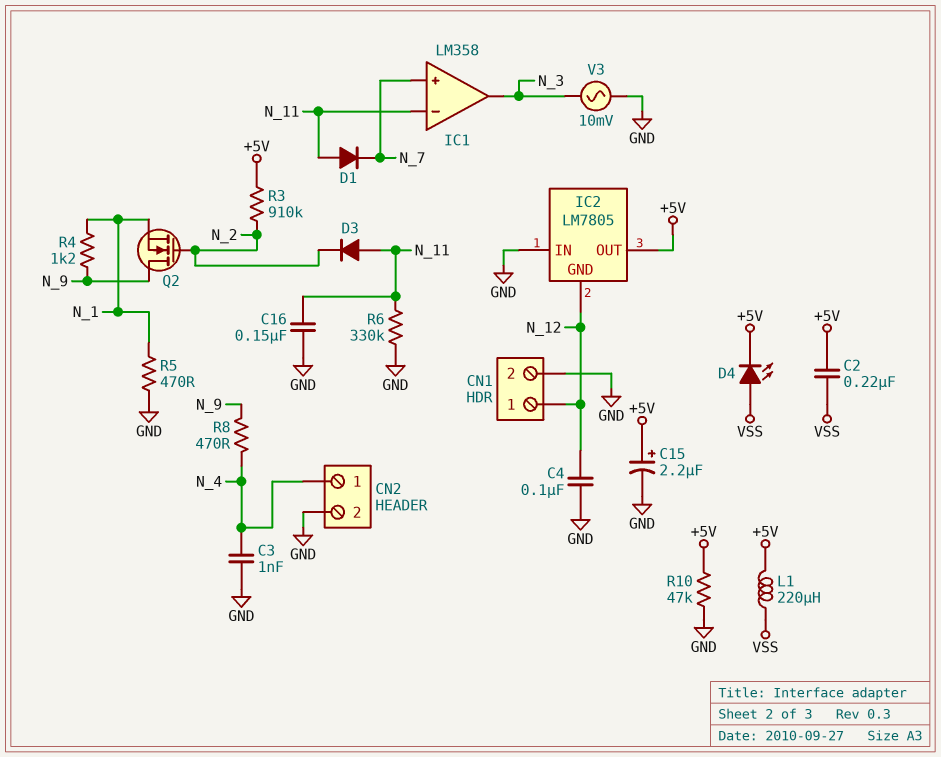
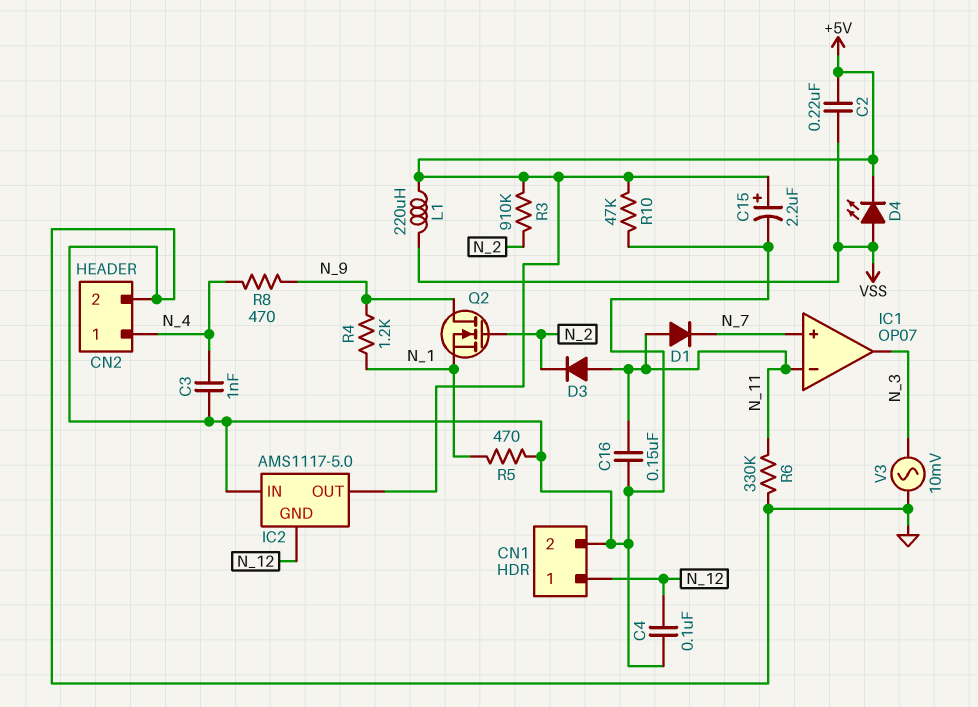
IC1: LM358 -> OP07
IC2: LM7805 -> AMS1117-5.0

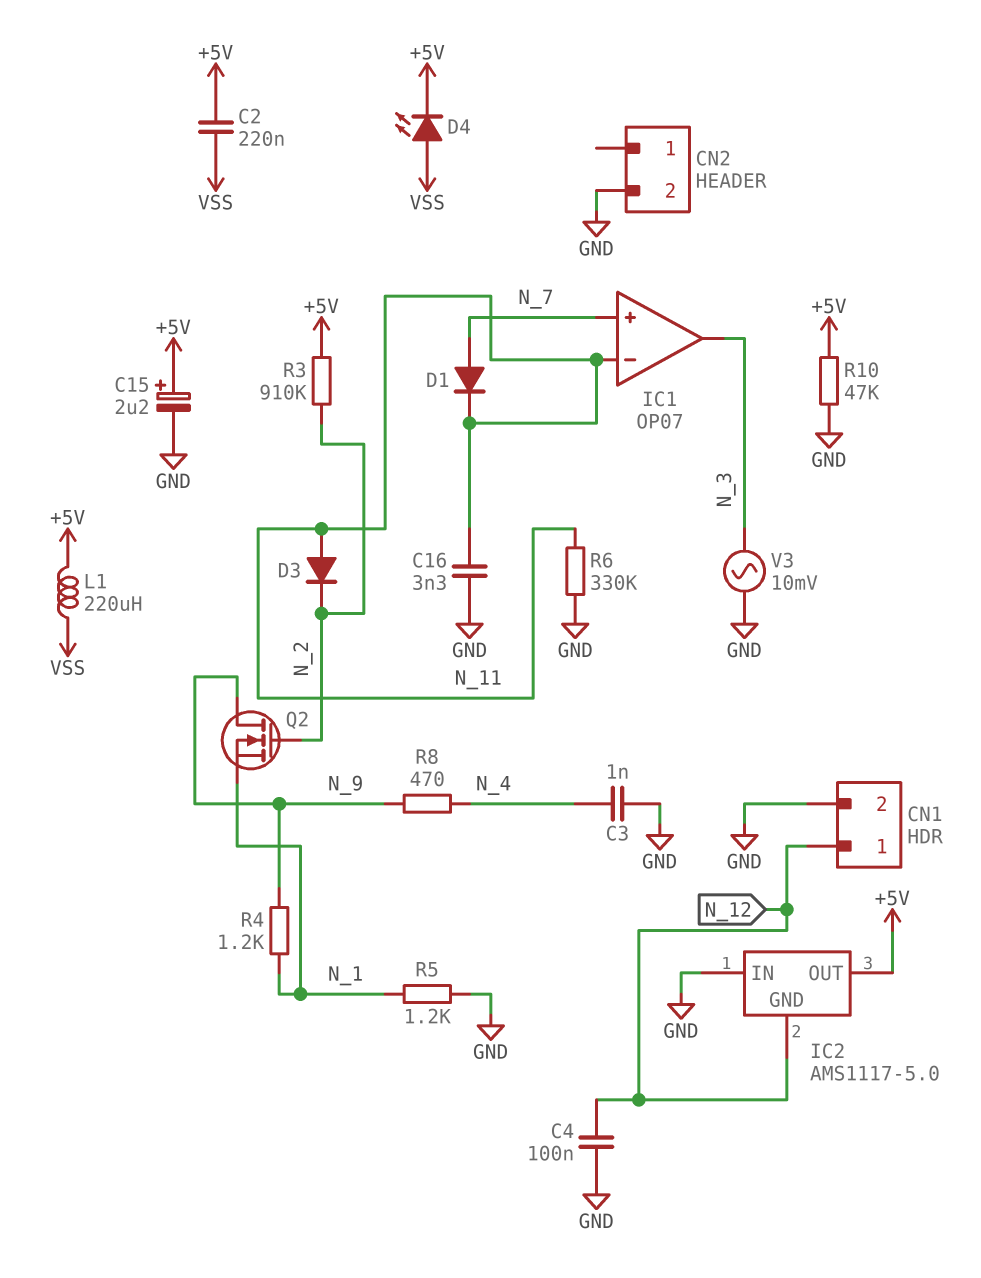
C16: 150nF (GND, N_11) -> 3.3nF (GND, N_11)
CN2 pin 1: N_4 -> none
D1: diode (A N_11, K N_7) -> diode (A N_7, K N_11)
R5: 470 (GND, N_1) -> 1.2k (GND, N_1)

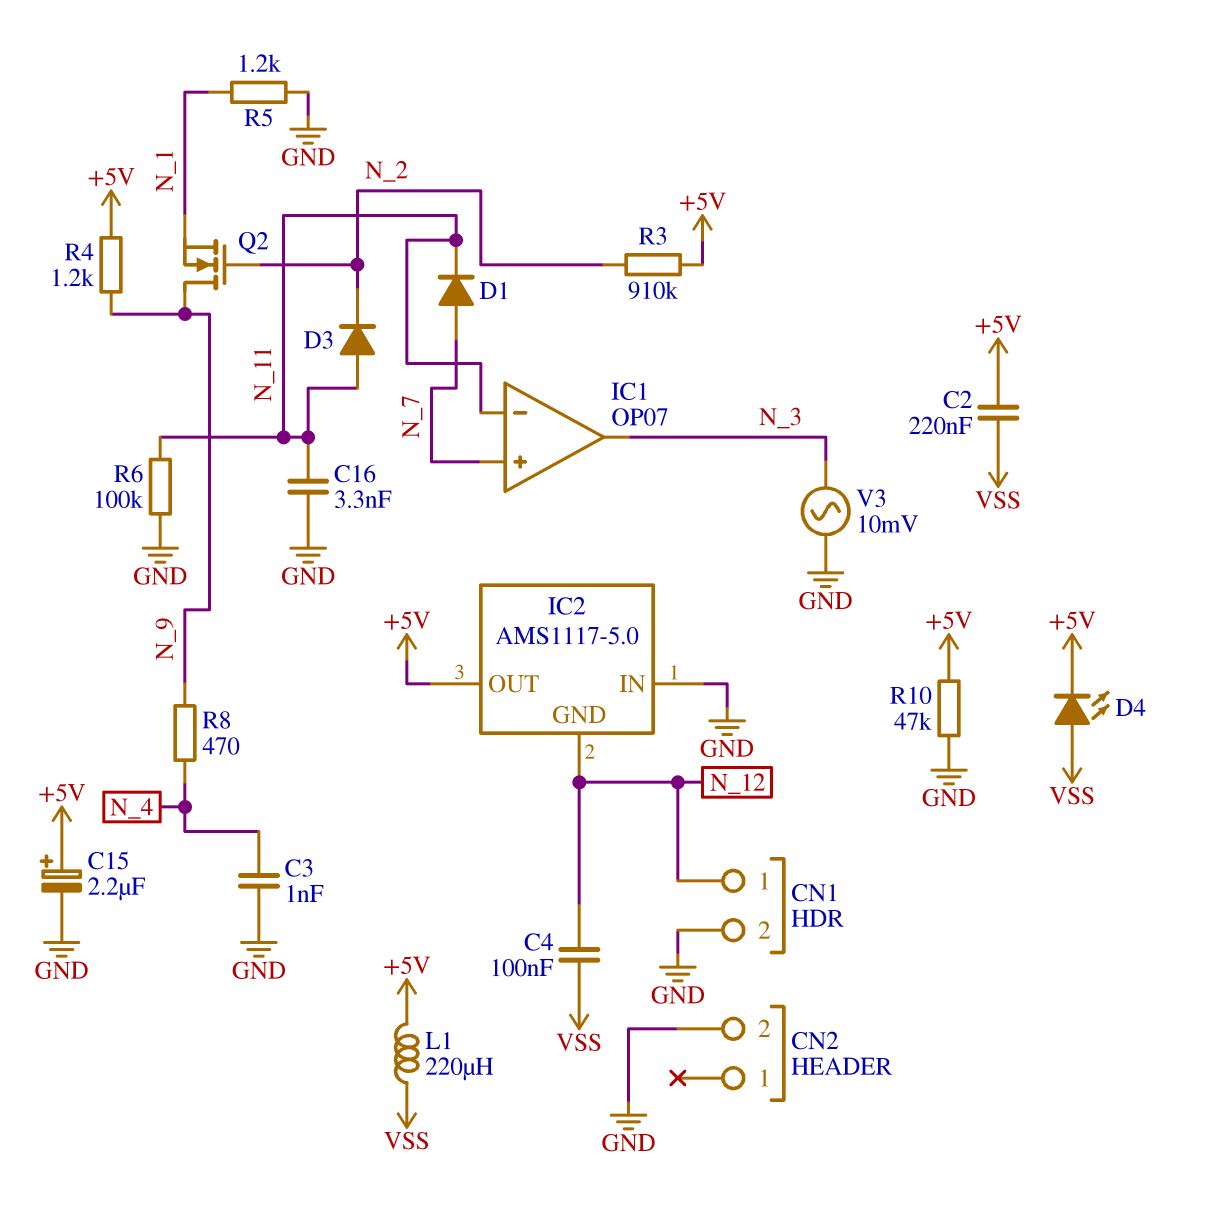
C4: 100nF (GND, N_12) -> 100nF (N_12, VSS)
R4: 1.2k (N_1, N_9) -> 1.2k (+5V, N_9)
R6: 330k (GND, N_11) -> 100k (GND, N_11)

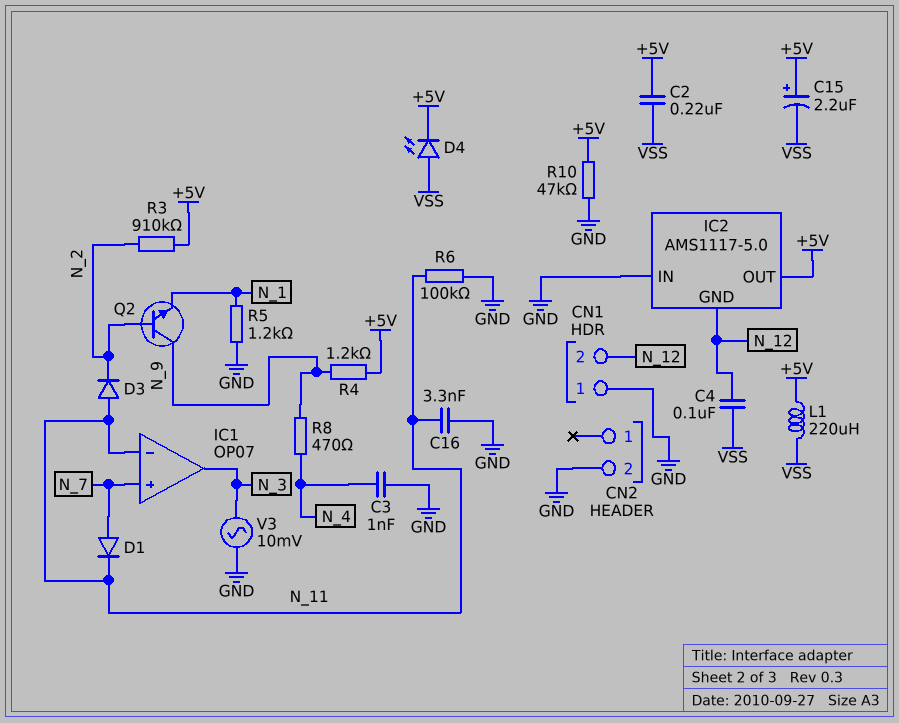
C15: 2.2uF (plus +5V, minus GND) -> 2.2uF (plus +5V, minus VSS)
CN1 pin 1: N_12 -> GND
CN1 pin 2: GND -> N_12
Q2: NMOS (G N_2, D N_9, S N_1) -> NPN (B N_2, C N_9, E N_1)

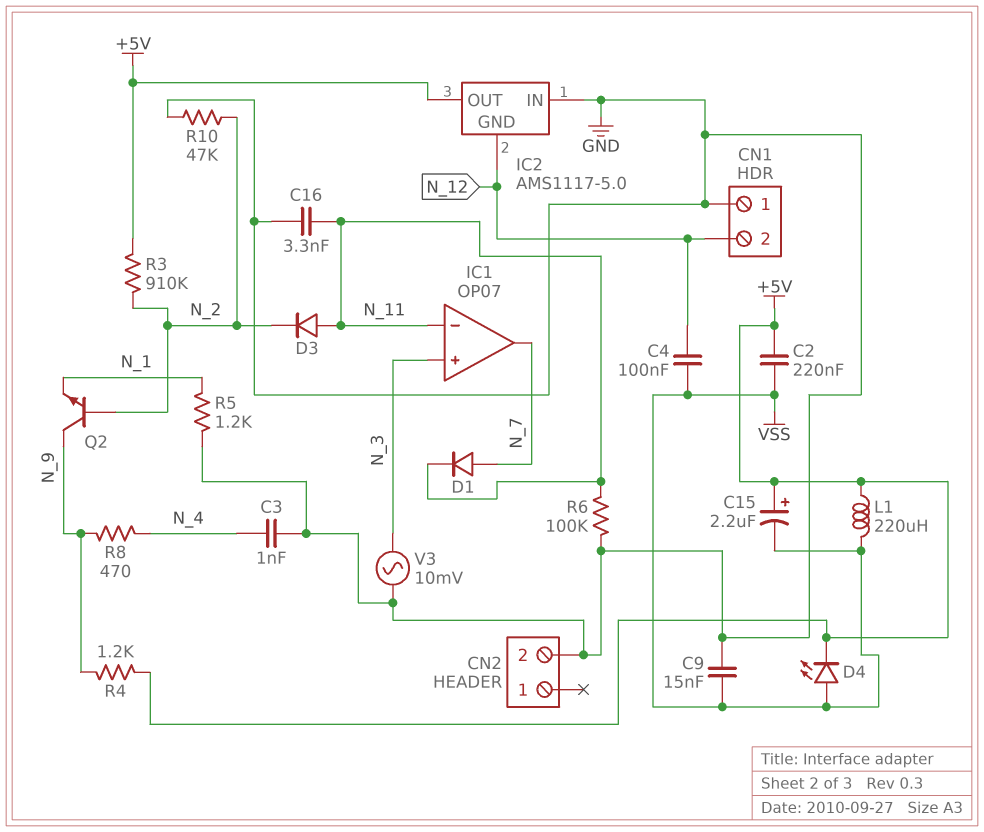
C9: none -> 15nF (GND, VSS)
IC1 pin in+: N_7 -> N_3
IC1 pin out: N_3 -> N_7
R10: 47k (+5V, GND) -> 47k (GND, N_2)

